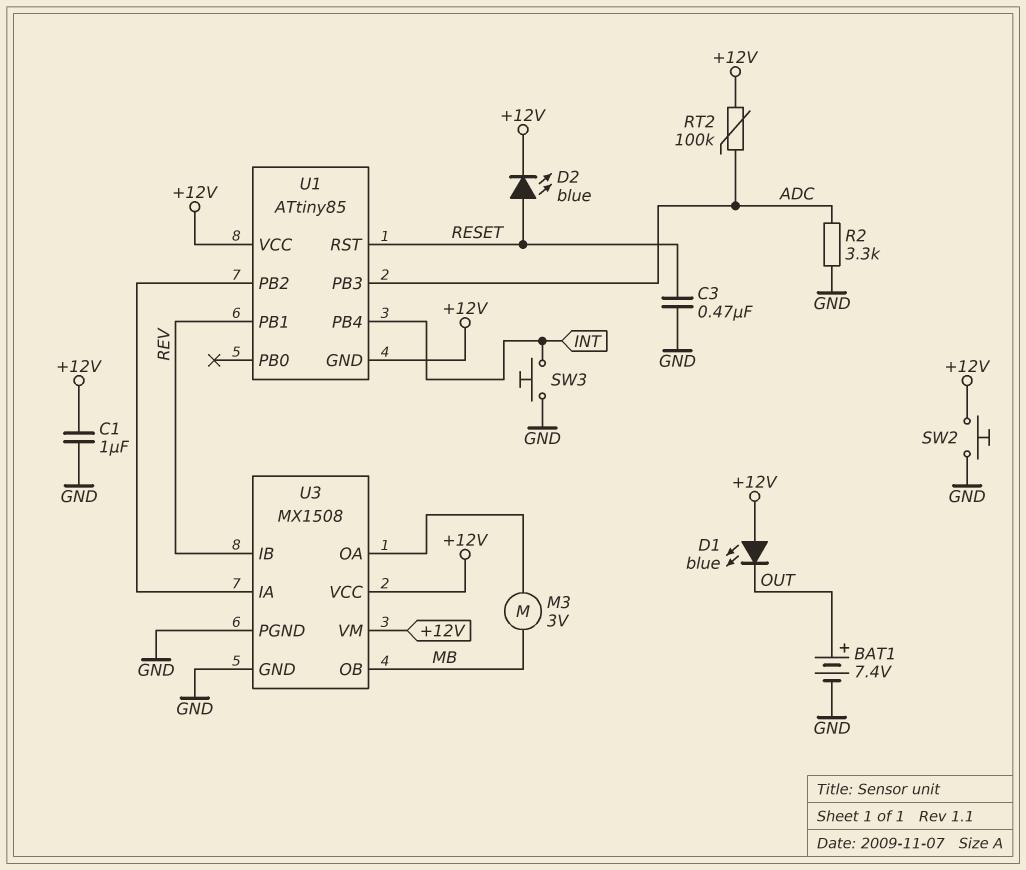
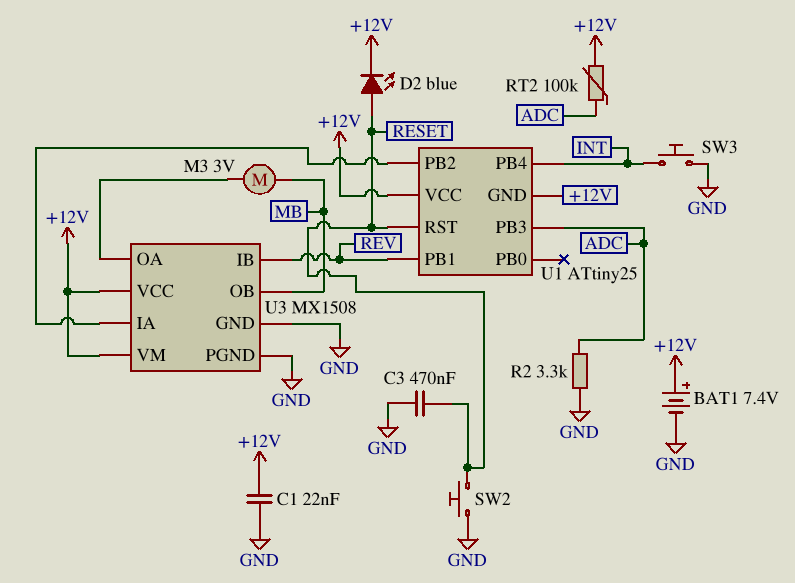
BAT1: 7.4V (plus OUT, minus GND) -> 7.4V (plus +12V, minus GND)
C1: 1uF (+12V, GND) -> 22nF (+12V, GND)
D1: LED blue (A +12V, K OUT) -> none
SW2: button (+12V, GND) -> button (GND, RESET)
U1: ATtiny85 -> ATtiny25

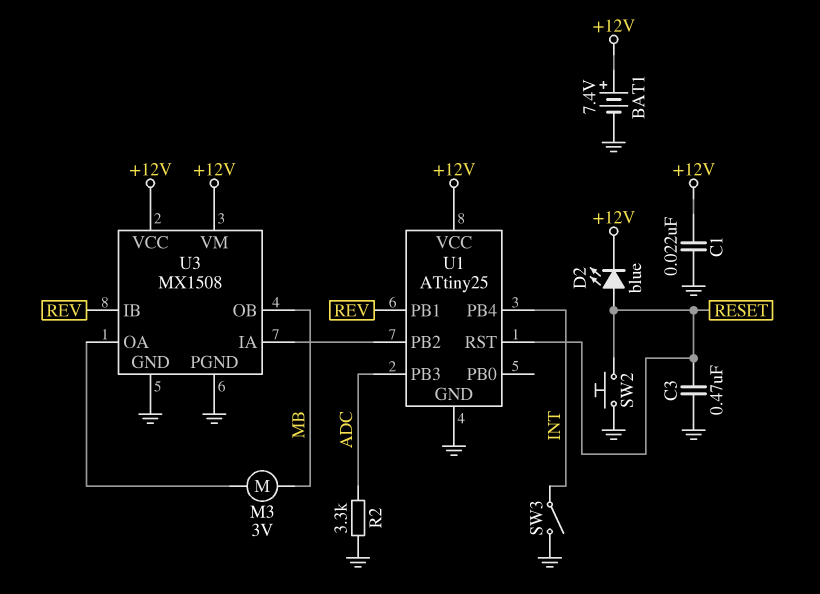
RT2: 100k (+12V, ADC) -> none
SW3: button (GND, INT) -> switch (GND, INT)
U1 pin GND: +12V -> GND

